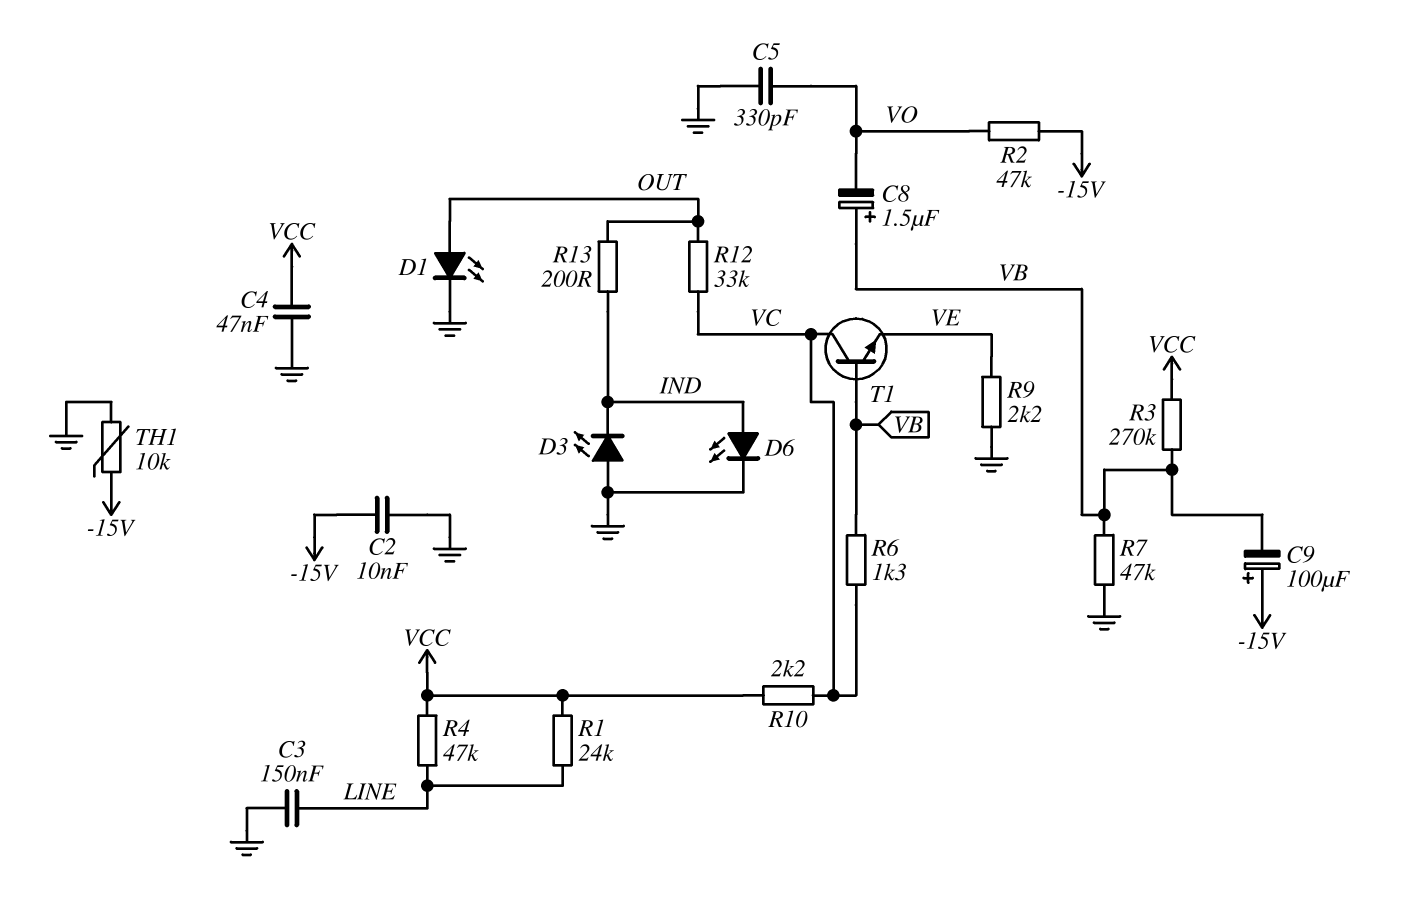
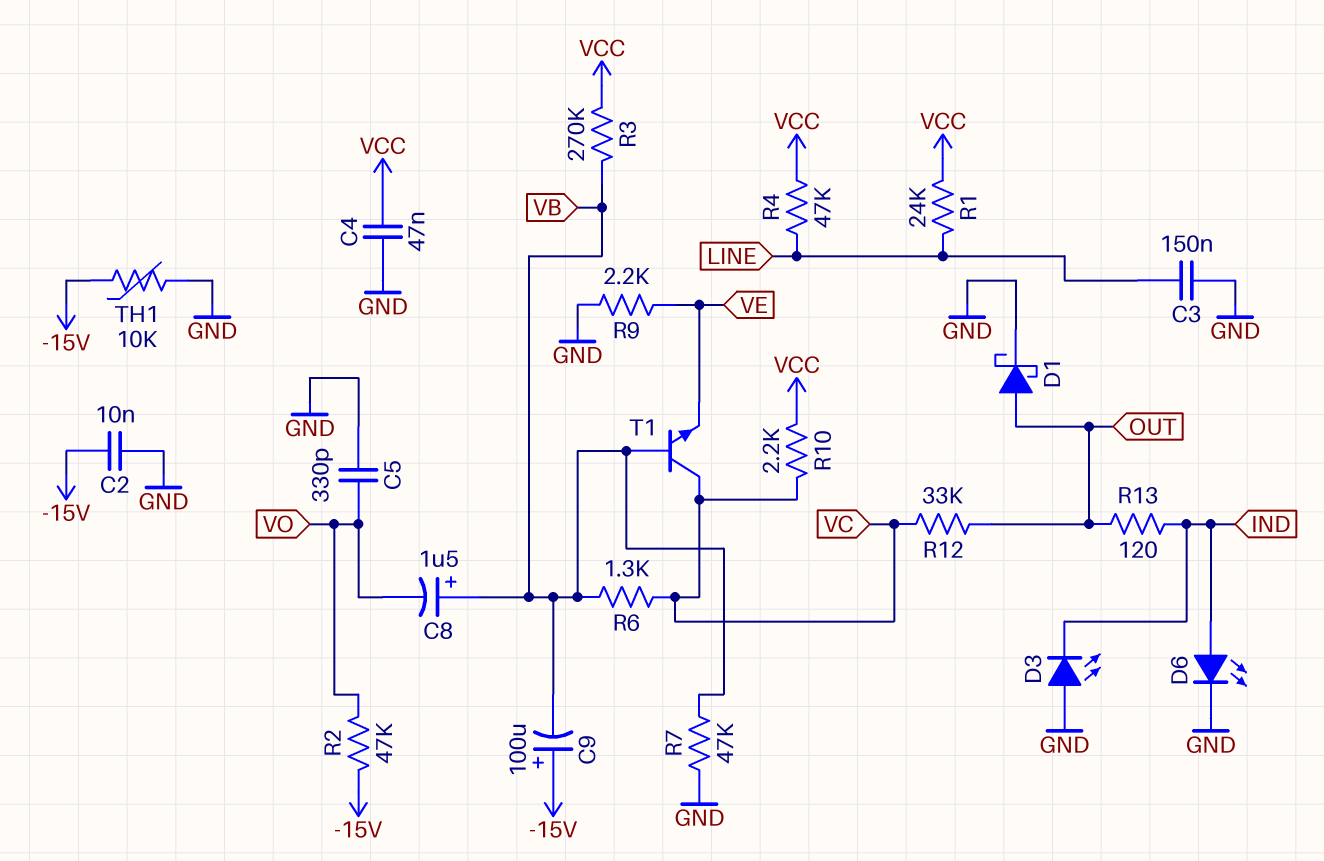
D1: LED (A OUT, K GND) -> schottky (A OUT, K GND)
R13: 200 (IND, OUT) -> 120 (IND, OUT)

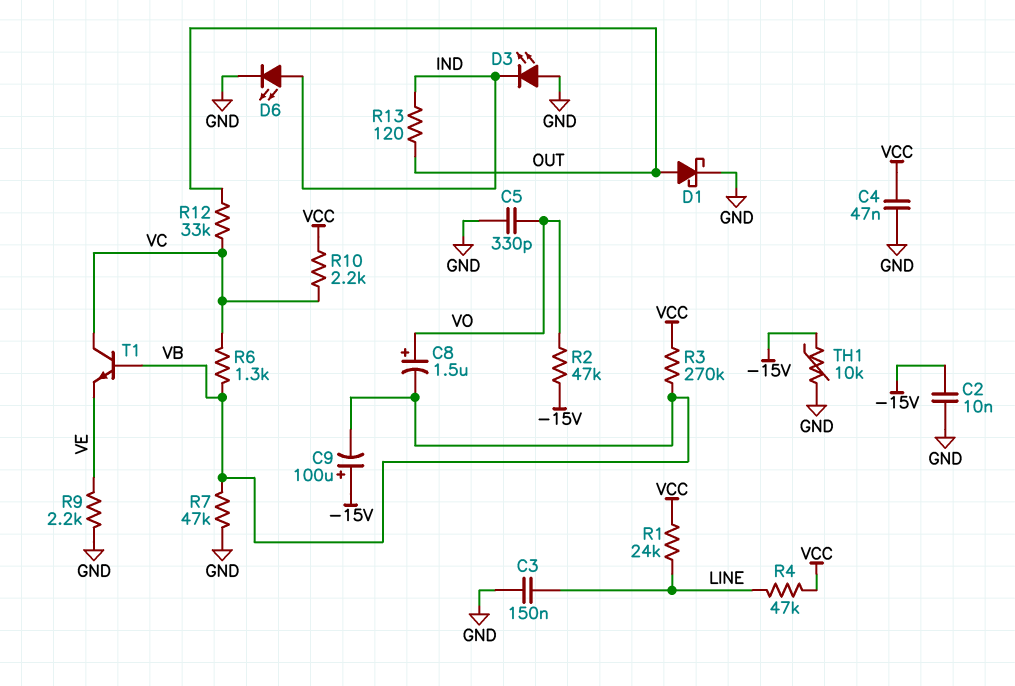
C8: 1.5uF (plus VB, minus VO) -> 1.5uF (plus VO, minus VB)

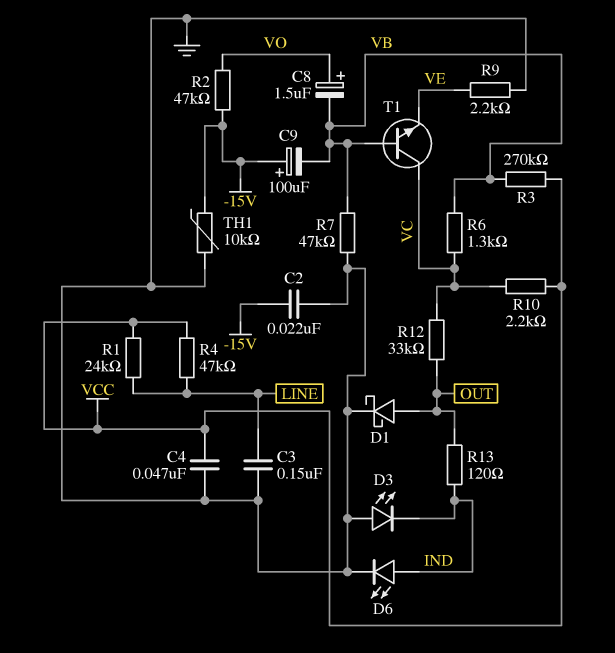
C2: 10nF (-15V, GND) -> 22nF (-15V, GND)
C5: 330pF (GND, VO) -> none

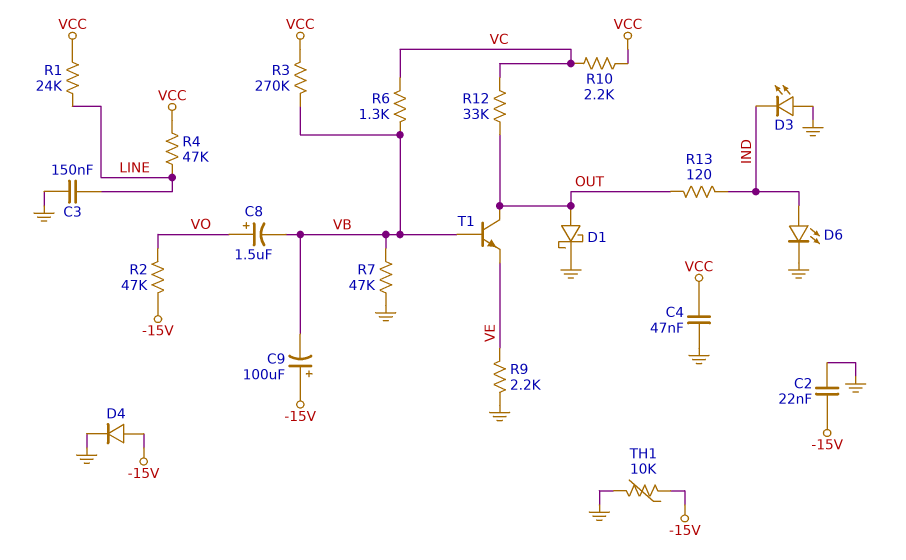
D4: none -> diode (A -15V, K GND)
T1: NPN (B VB, C VC, E VE) -> NPN (B VB, C OUT, E VE)

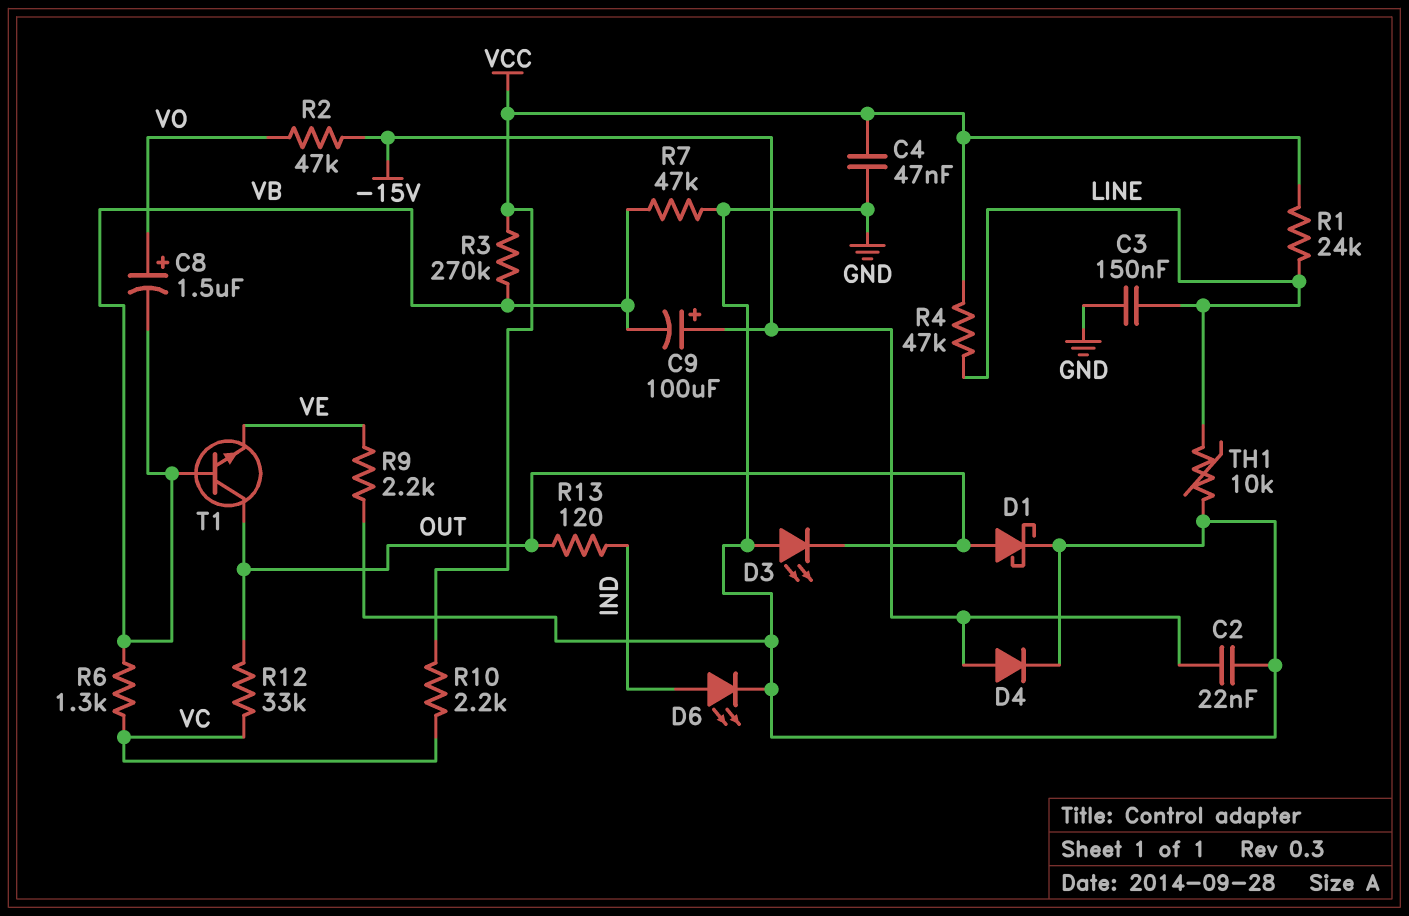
D3: LED (A GND, K IND) -> LED (A GND, K OUT)
TH1: 10k (-15V, GND) -> 10k (GND, LINE)

